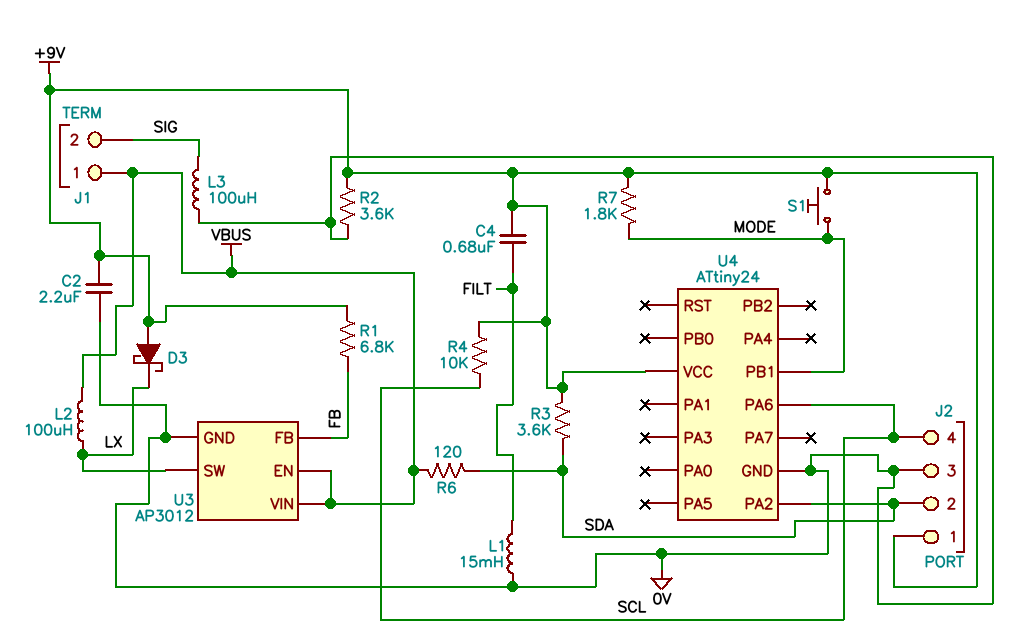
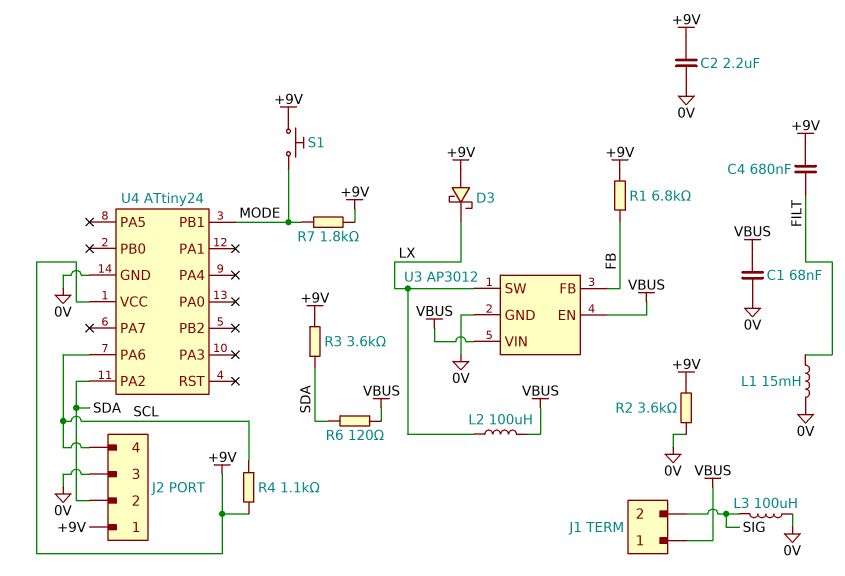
C1: none -> 68nF (0V, VBUS)
R4: 10k (+9V, SCL) -> 1.1k (+9V, SCL)

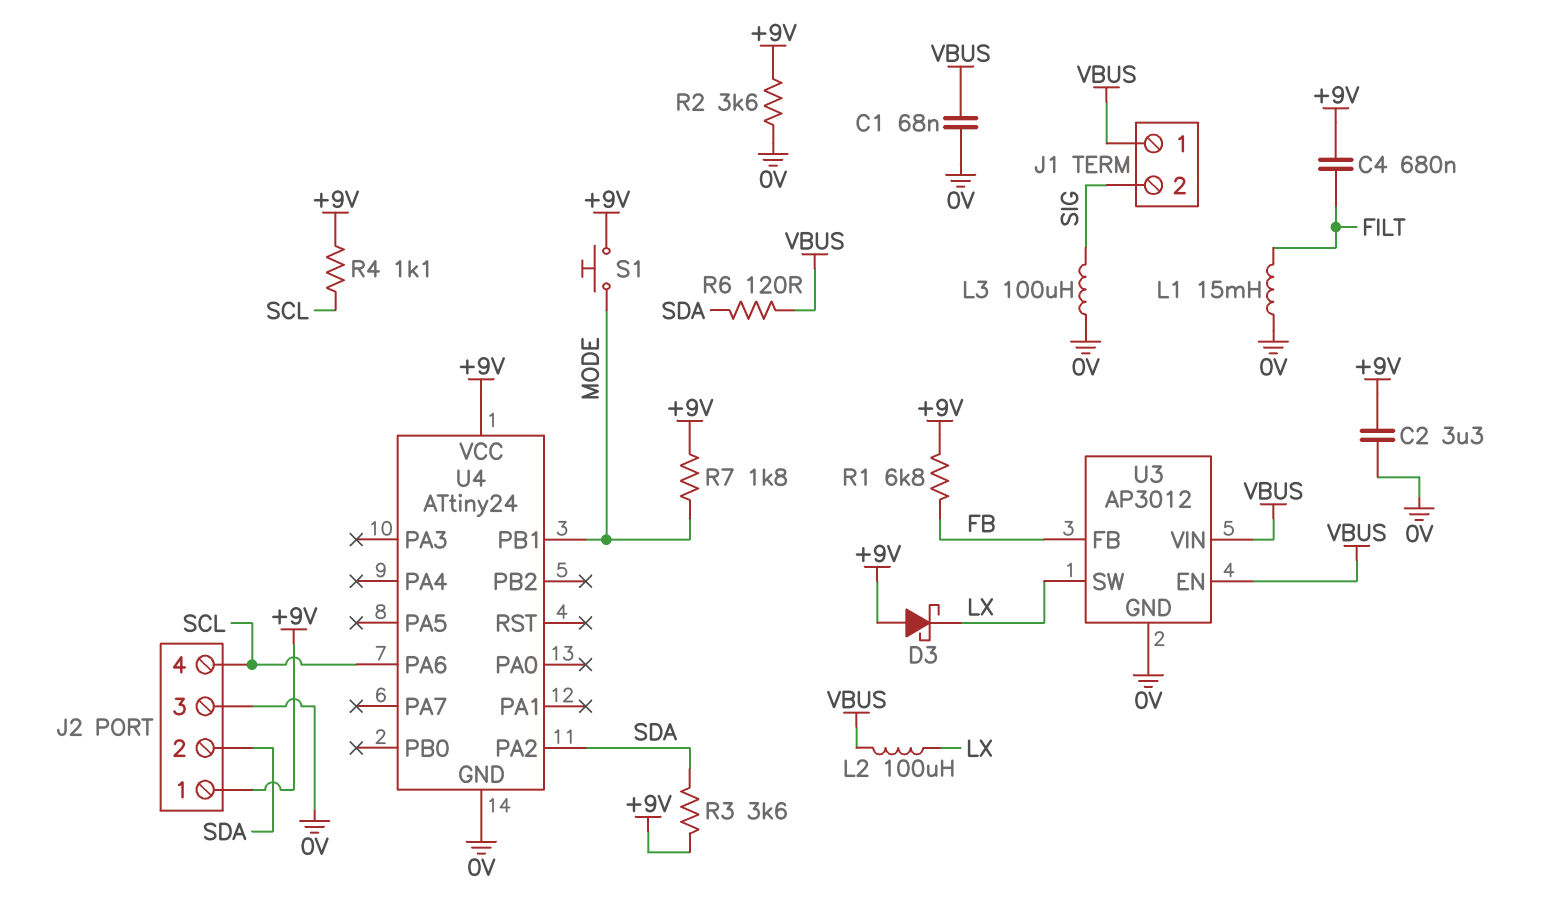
C2: 2.2uF (+9V, 0V) -> 3.3uF (+9V, 0V)

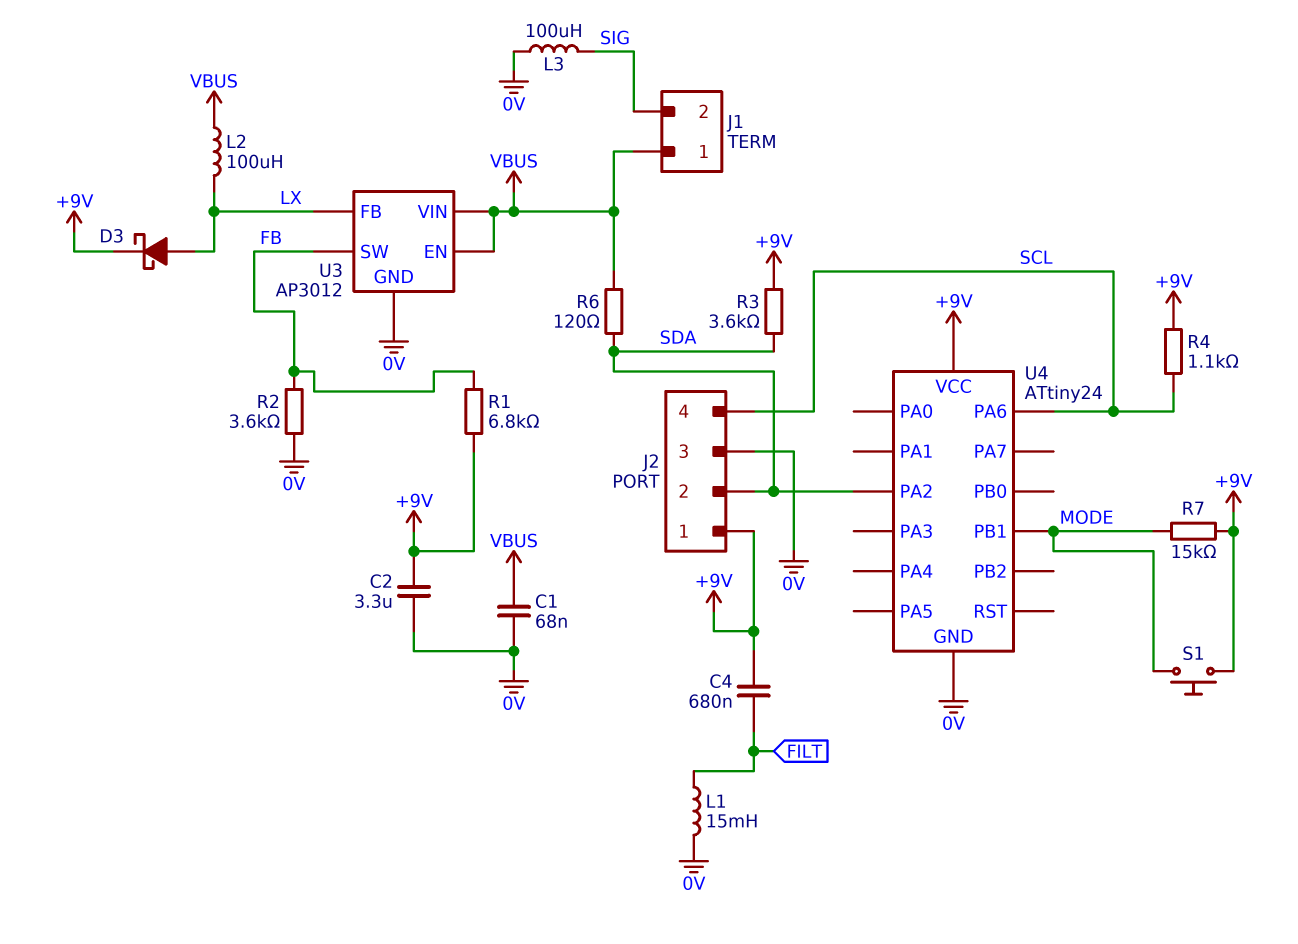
D3: schottky (A +9V, K LX) -> schottky (A LX, K +9V)
R2: 3.6k (+9V, 0V) -> 3.6k (0V, FB)
R7: 1.8k (+9V, MODE) -> 15k (+9V, MODE)
U3 pin FB: FB -> LX
U3 pin SW: LX -> FB

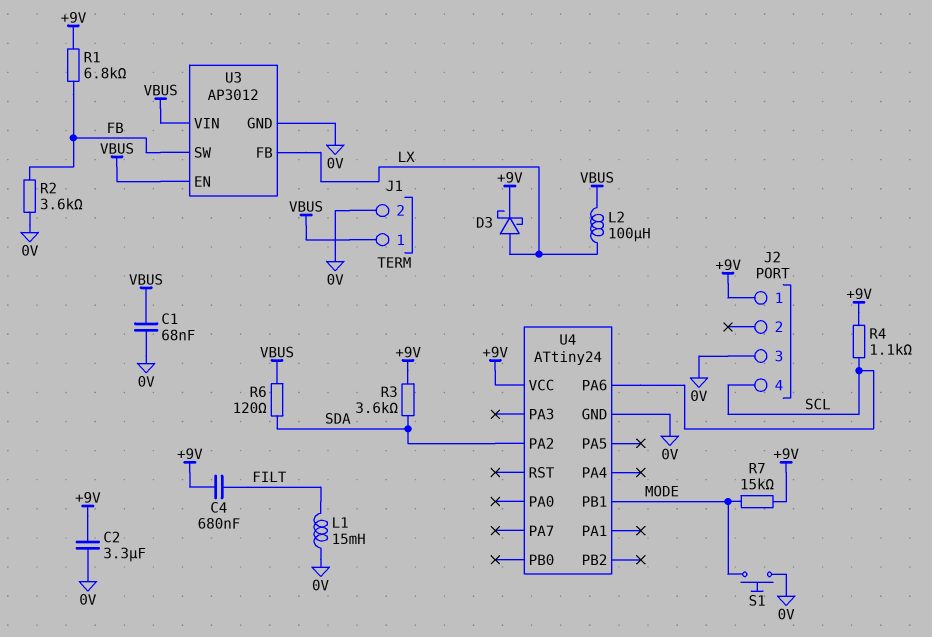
J1 pin 2: SIG -> 0V
J2 pin 2: SDA -> none
L3: 100uH (0V, SIG) -> none
S1: button (+9V, MODE) -> button (0V, MODE)

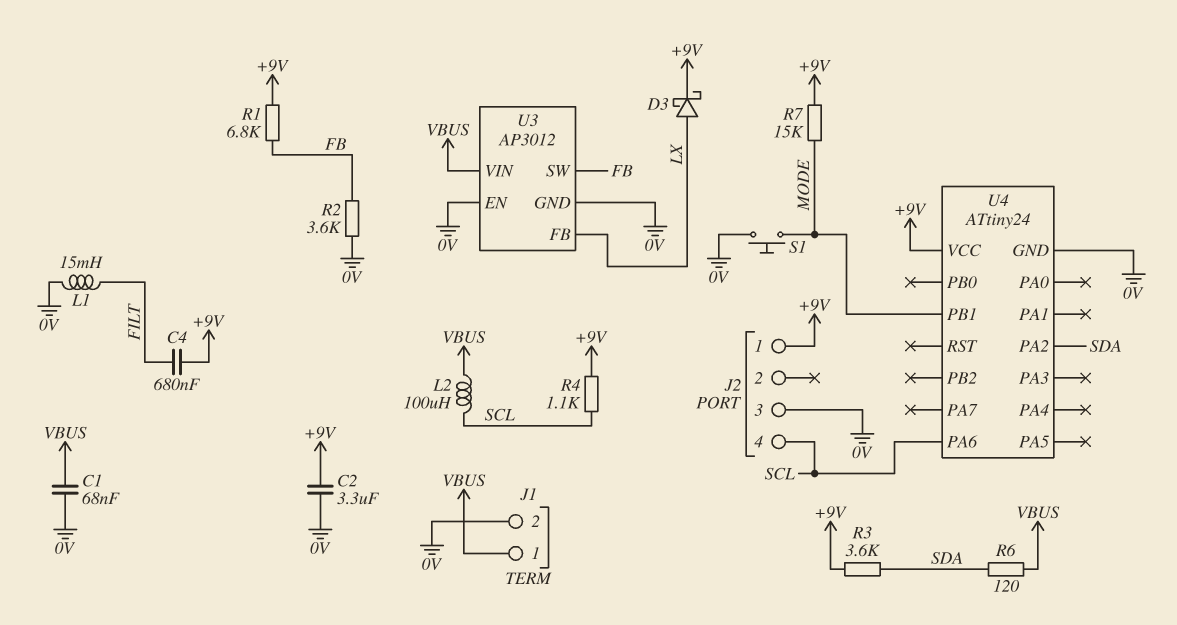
L2: 100uH (LX, VBUS) -> 100uH (SCL, VBUS)
U3 pin EN: VBUS -> 0V

